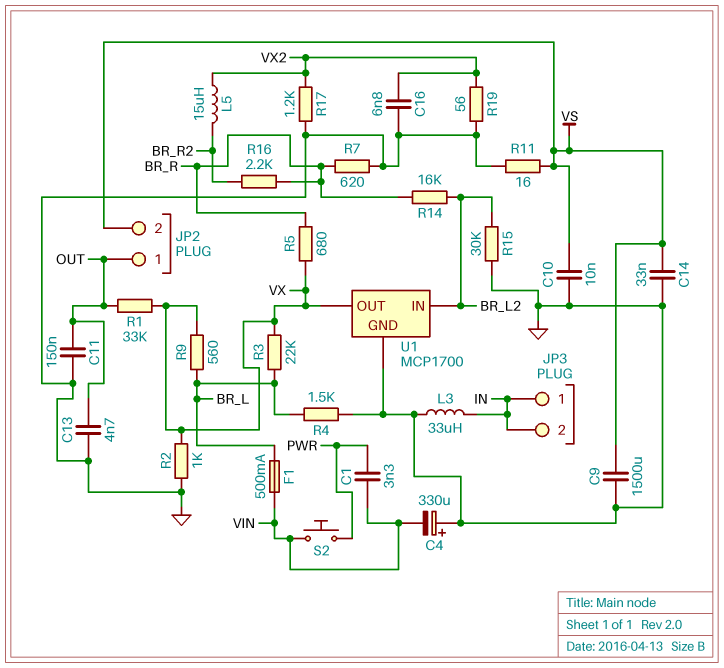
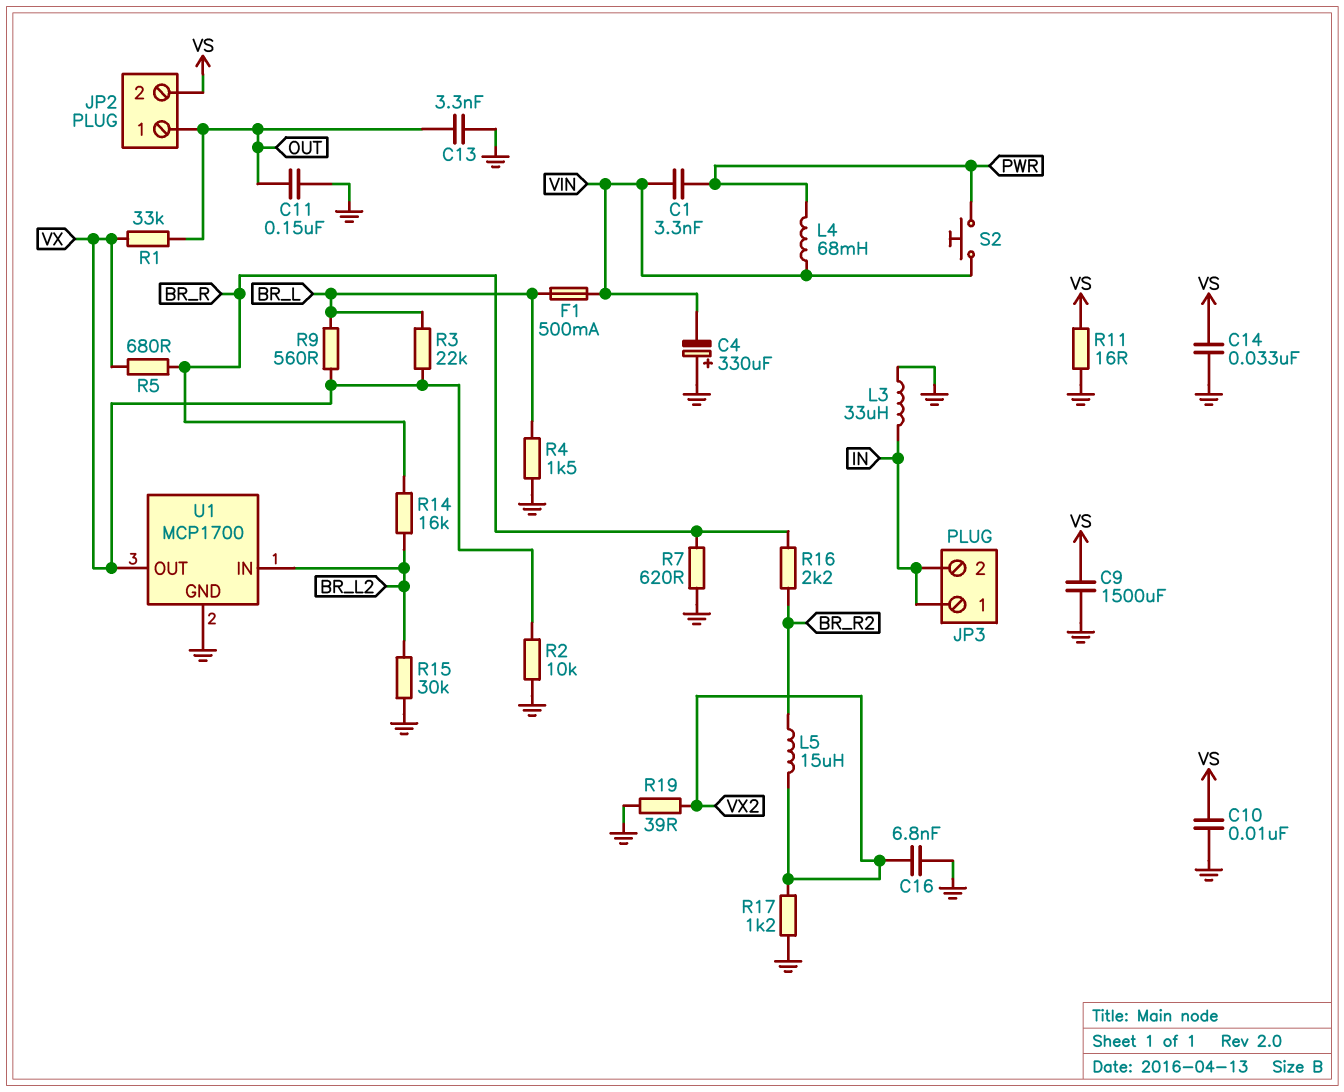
C13: 4.7nF (GND, OUT) -> 3.3nF (GND, OUT)
L4: none -> 68mH (PWR, VIN)
R2: 1k (GND, VX) -> 10k (GND, VX)
R19: 56 (GND, VX2) -> 39 (GND, VX2)

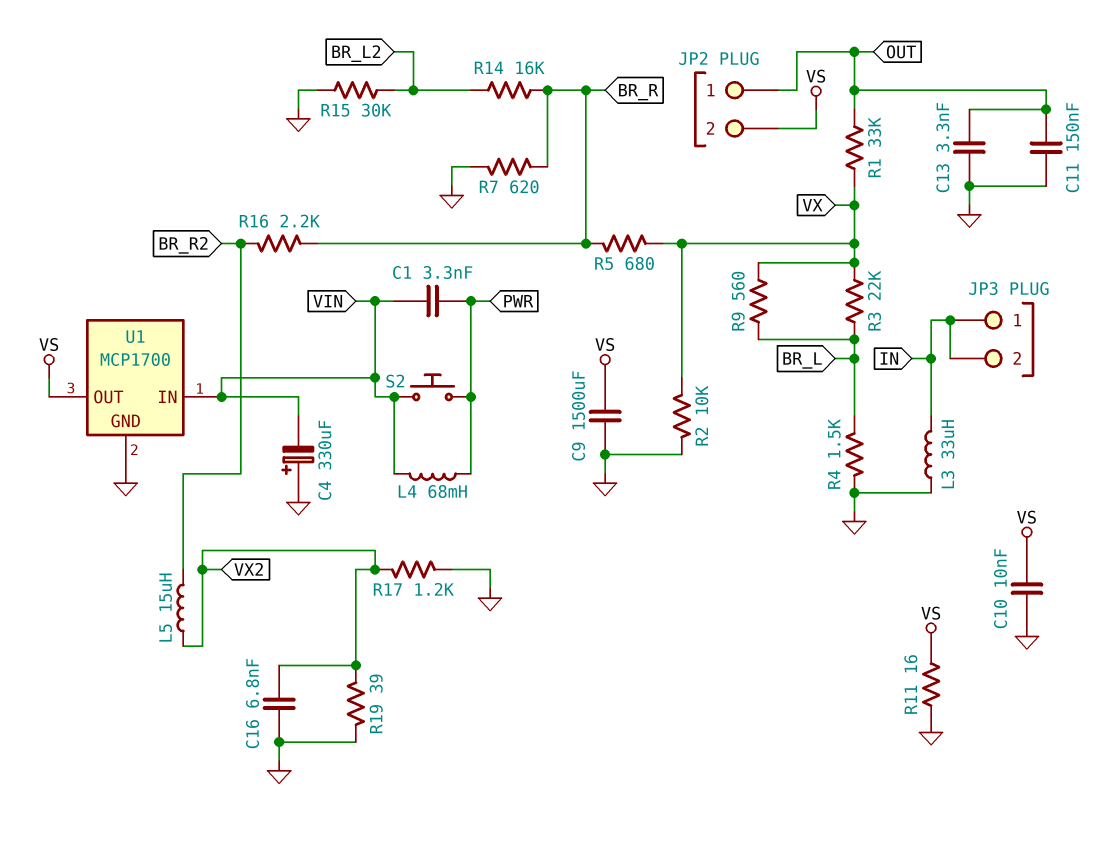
C14: 33nF (GND, VS) -> none
F1: 500mA (BR_L, VIN) -> none
U1 pin IN: BR_L2 -> VIN
U1 pin OUT: VX -> VS

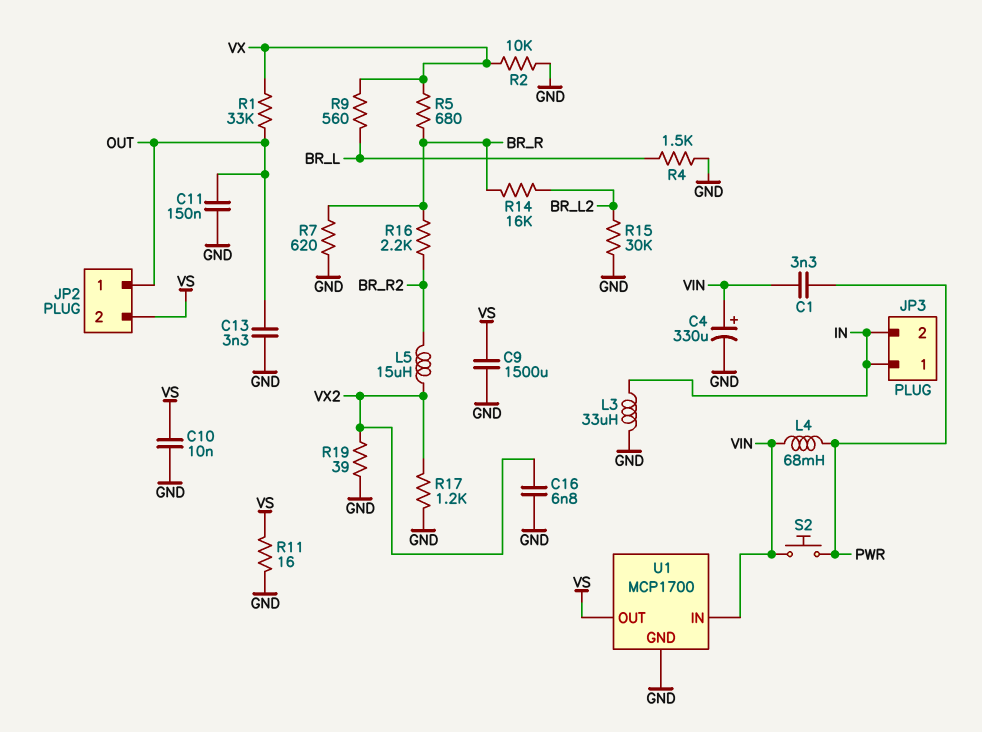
C4: 330uF (plus GND, minus VIN) -> 330uF (plus VIN, minus GND)
R3: 22k (BR_L, VX) -> none

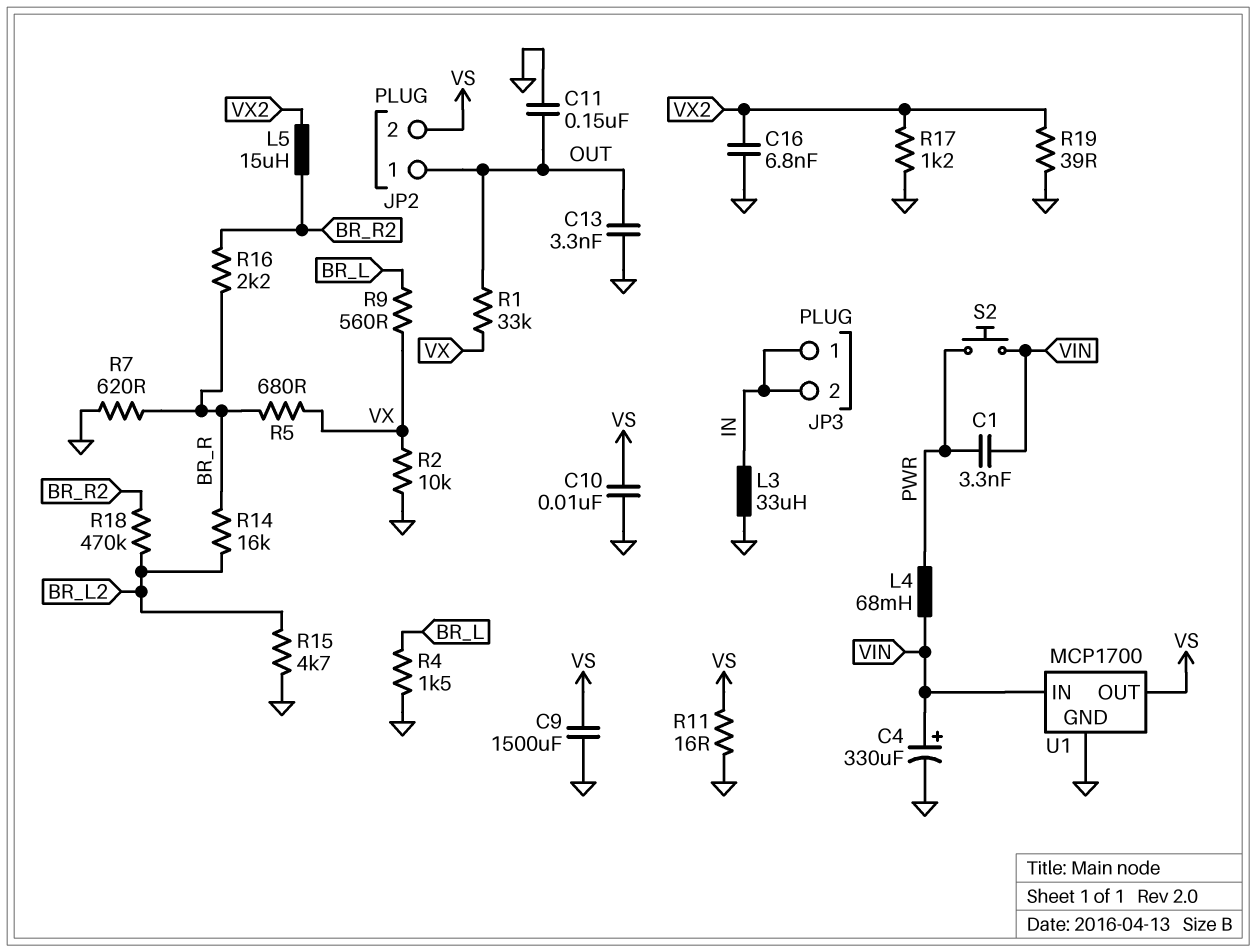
R15: 30k (BR_L2, GND) -> 4.7k (BR_L2, GND)
R18: none -> 470k (BR_L2, BR_R2)

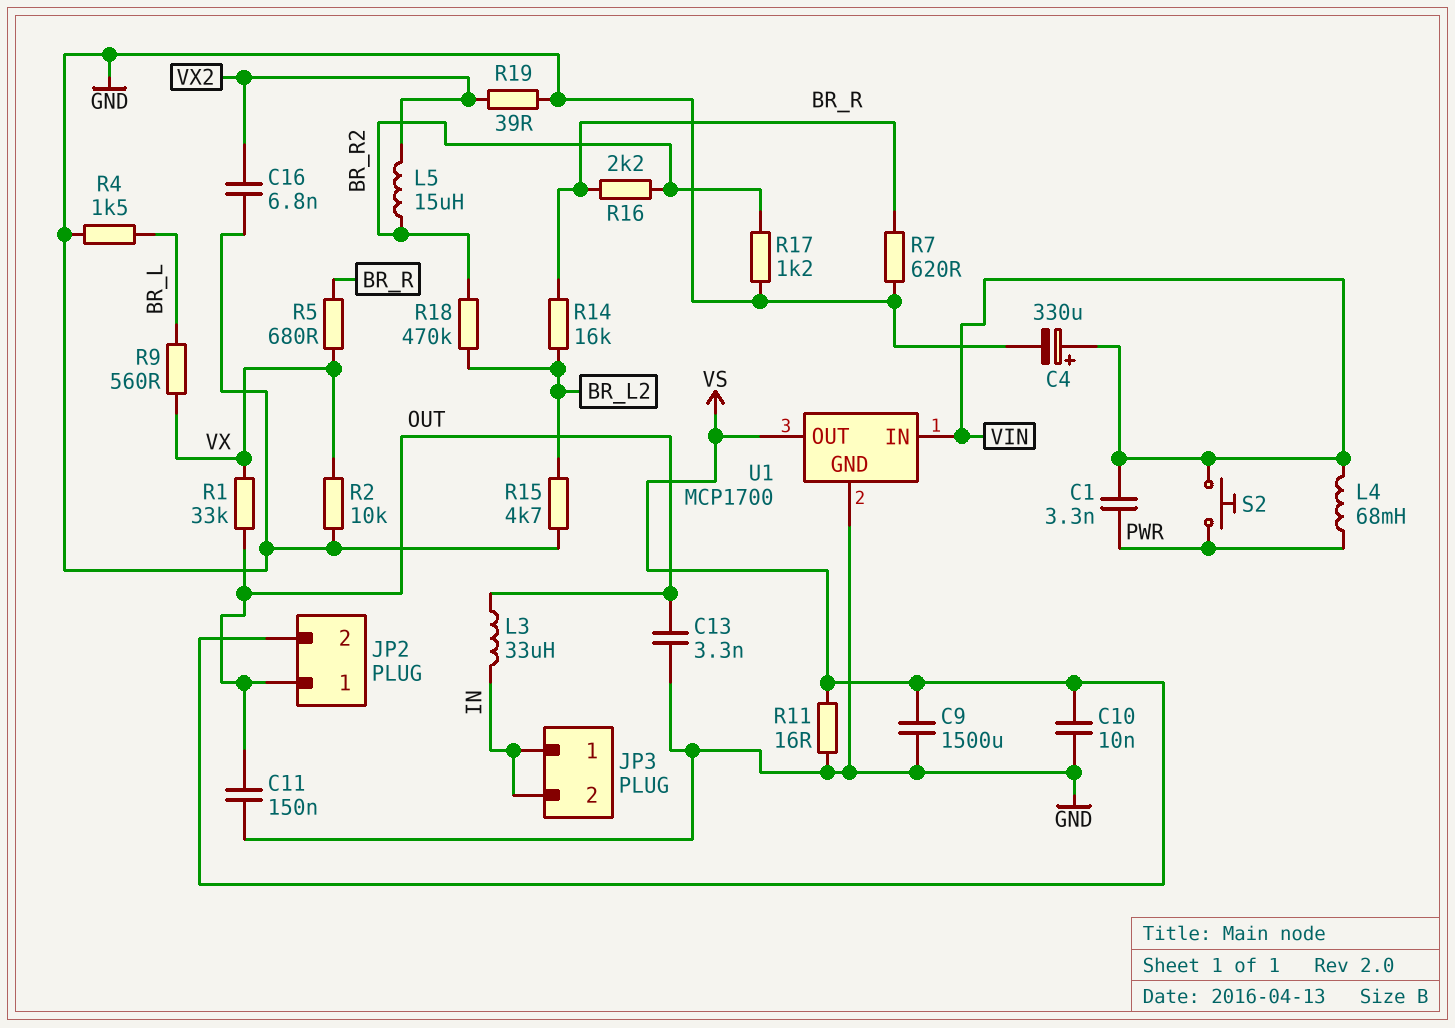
L3: 33uH (GND, IN) -> 33uH (IN, OUT)
R17: 1.2k (GND, VX2) -> 1.2k (BR_R2, GND)

